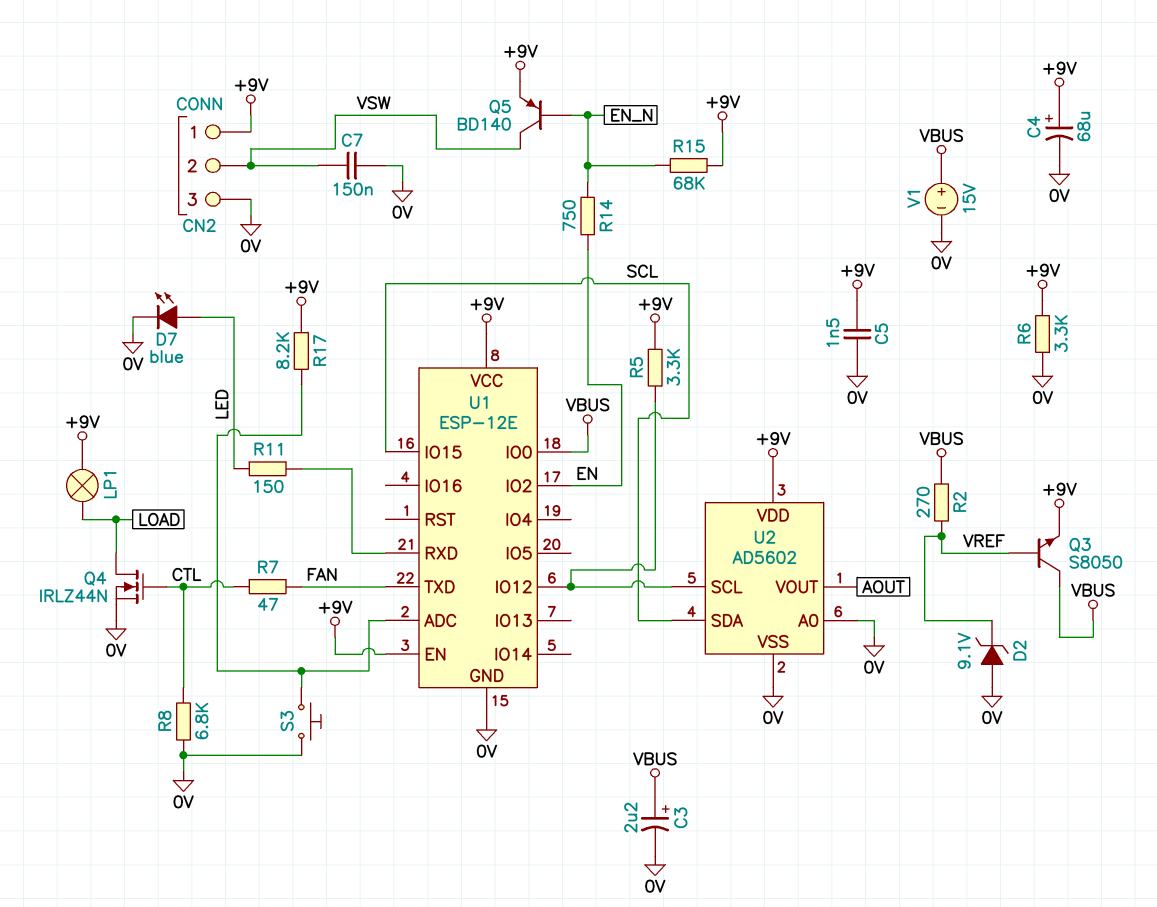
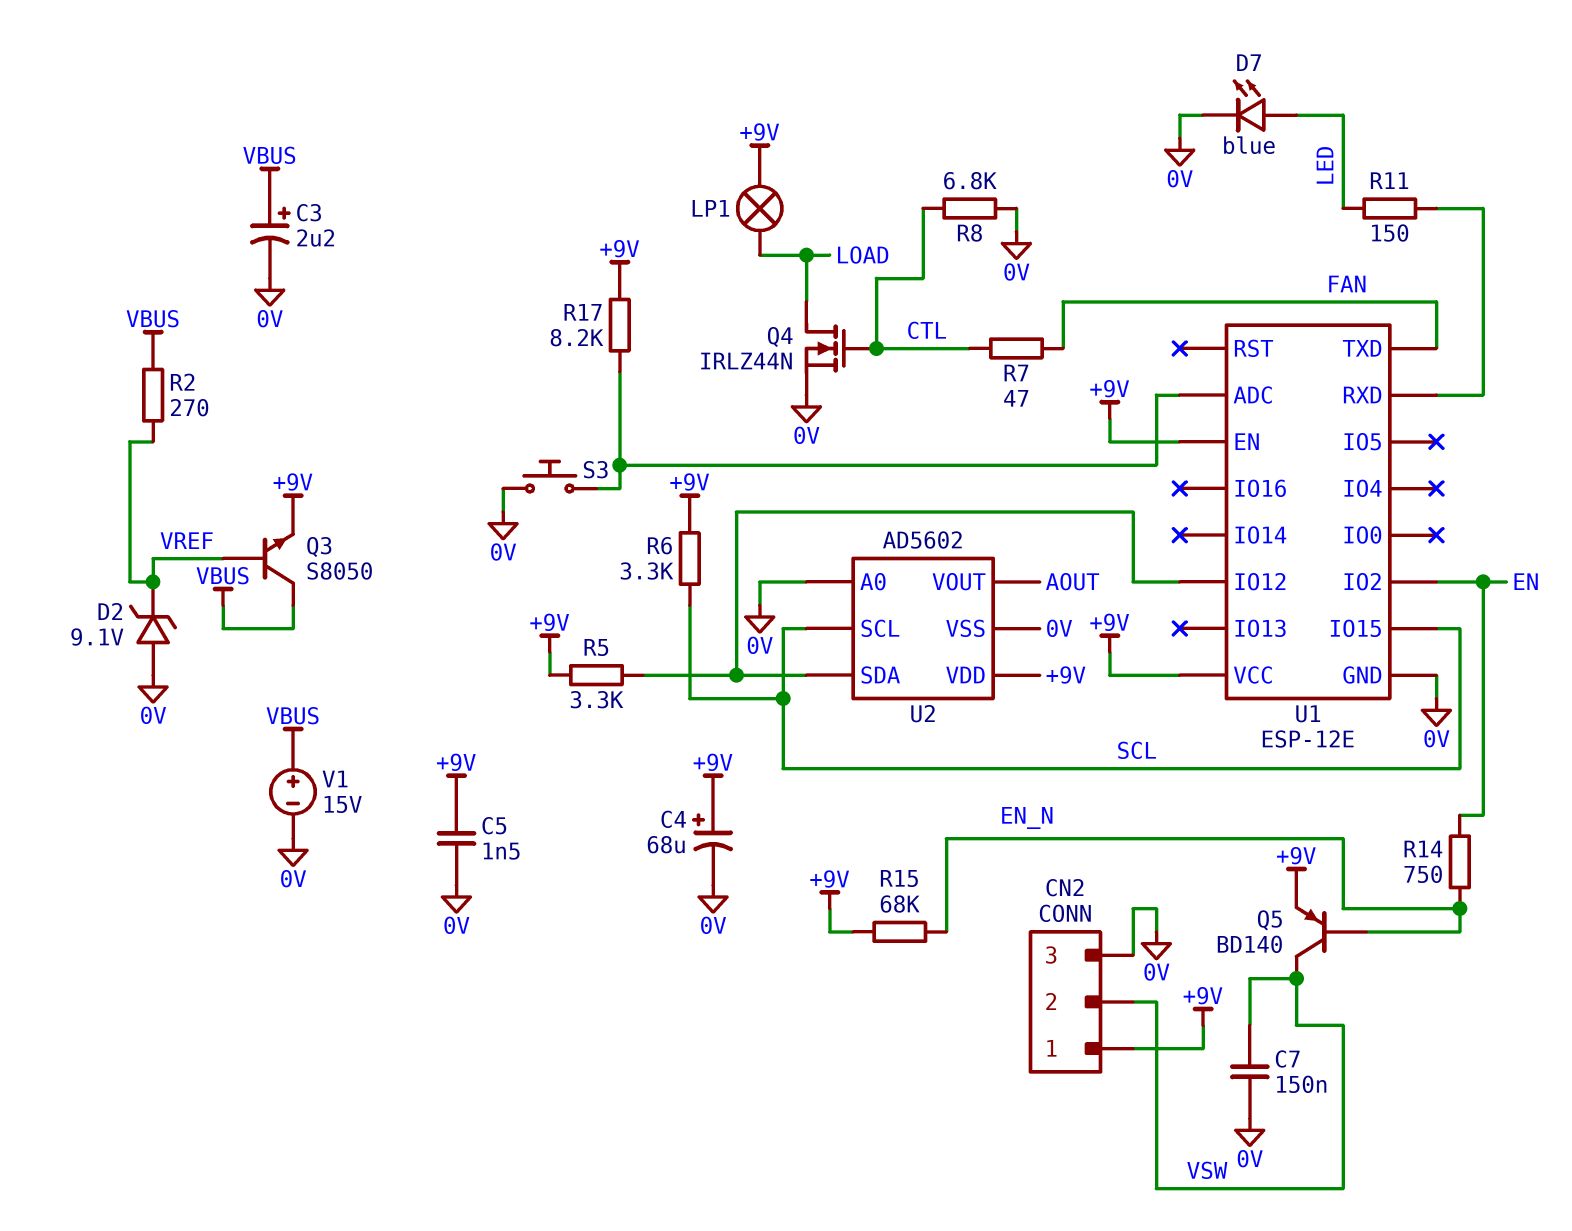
R6: 3.3k (+9V, 0V) -> 3.3k (+9V, SCL)
U1 pin IO0: VBUS -> none
U2 pin SCL: U1/IO12 -> SCL
U2 pin SDA: SCL -> U1/IO12

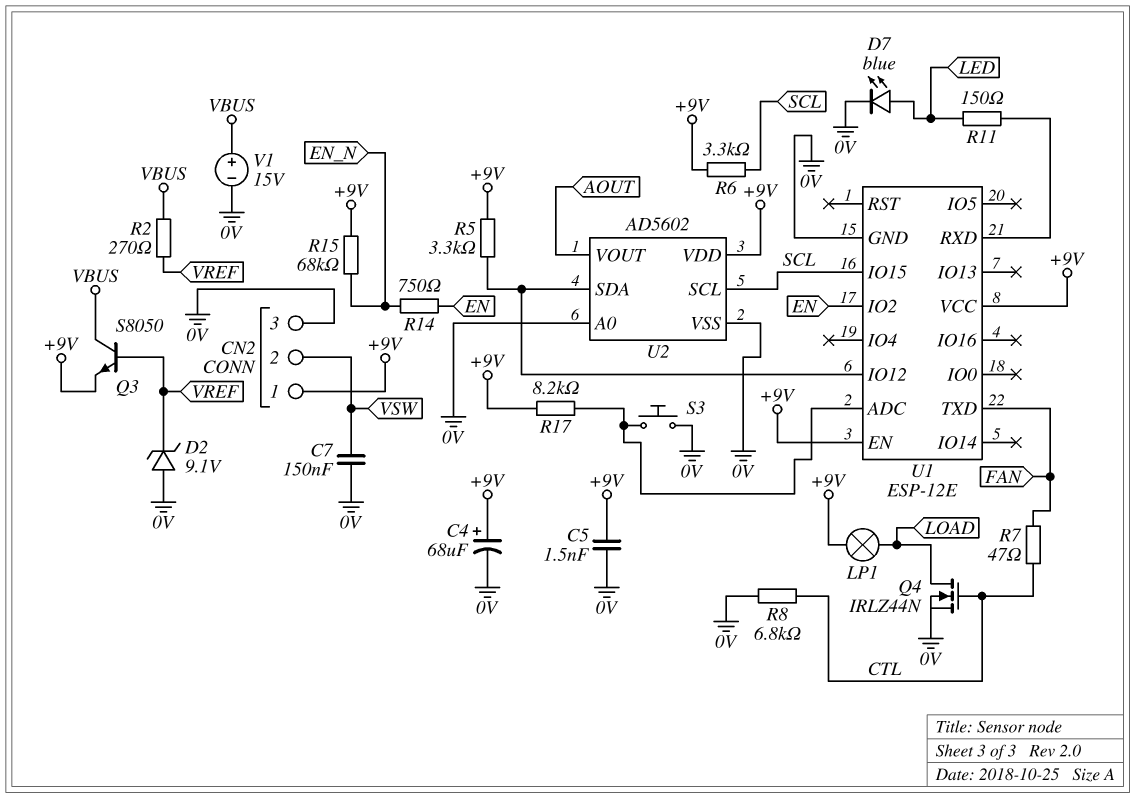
C3: 2.2uF (plus VBUS, minus 0V) -> none
Q5: PNP BD140 (B EN_N, C VSW, E +9V) -> none

